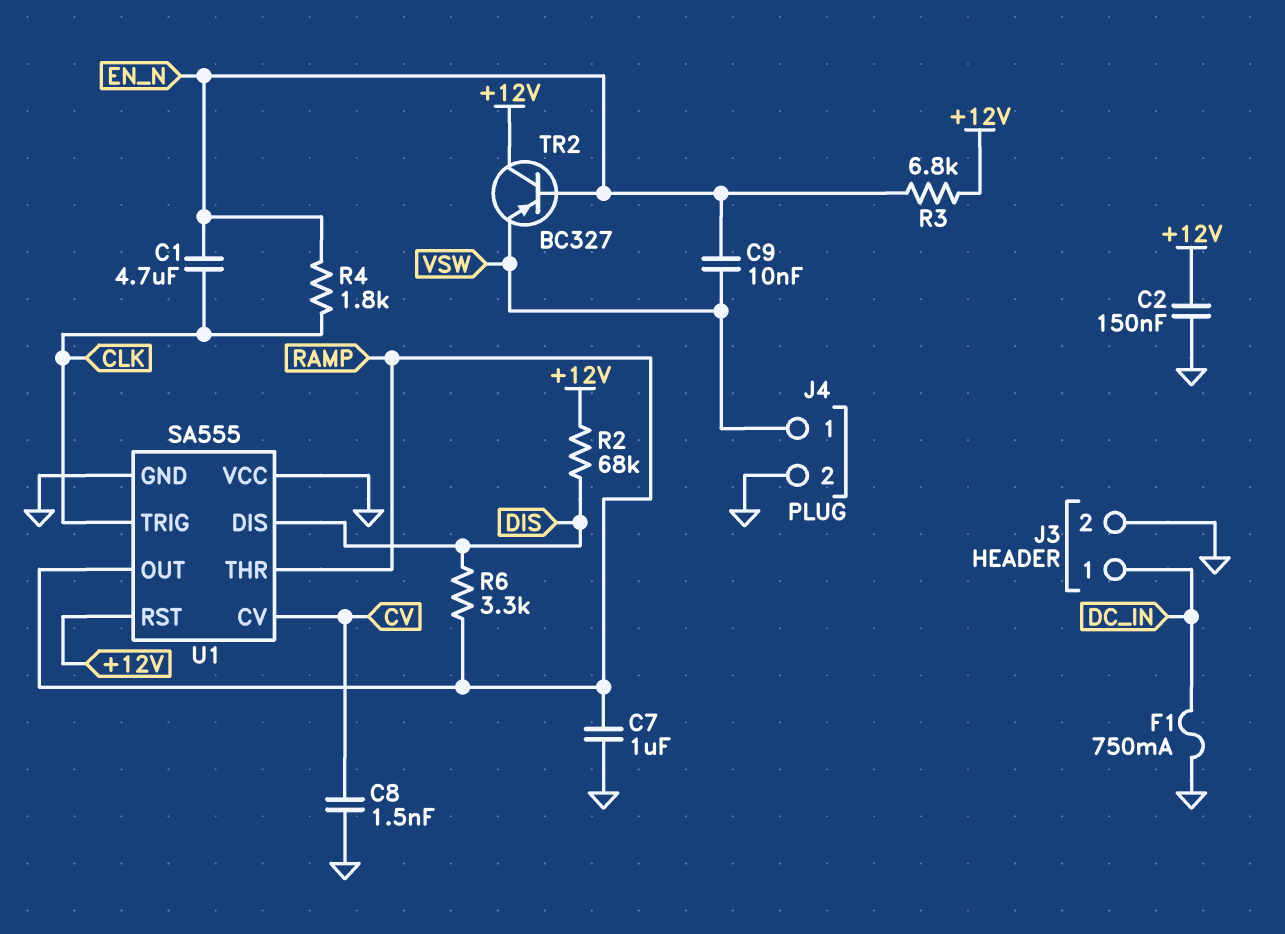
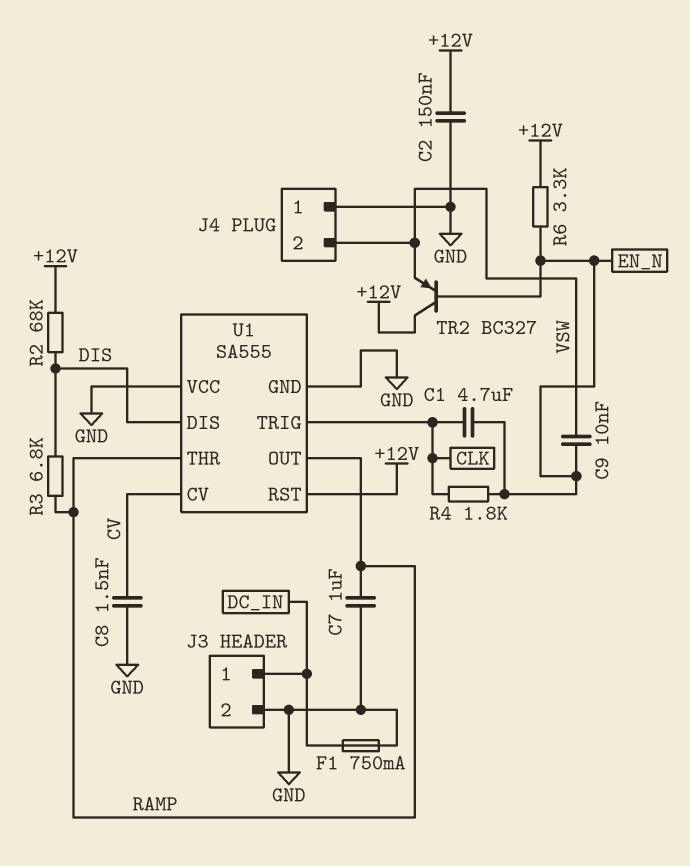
J4 pin 1: VSW -> GND
J4 pin 2: GND -> VSW
R3: 6.8k (+12V, EN_N) -> 6.8k (DIS, RAMP)
R6: 3.3k (DIS, RAMP) -> 3.3k (+12V, EN_N)

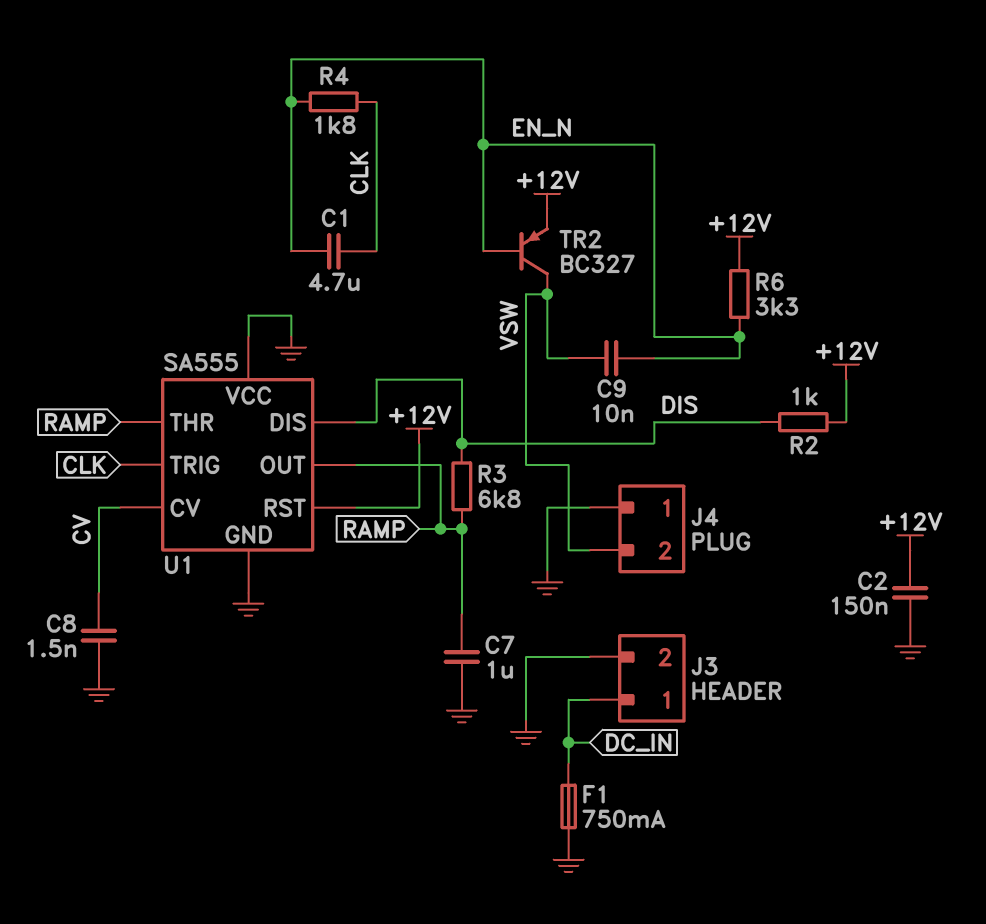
R2: 68k (+12V, DIS) -> 1k (+12V, DIS)
TR2: PNP BC327 (B EN_N, C +12V, E VSW) -> PNP BC327 (B EN_N, C VSW, E +12V)

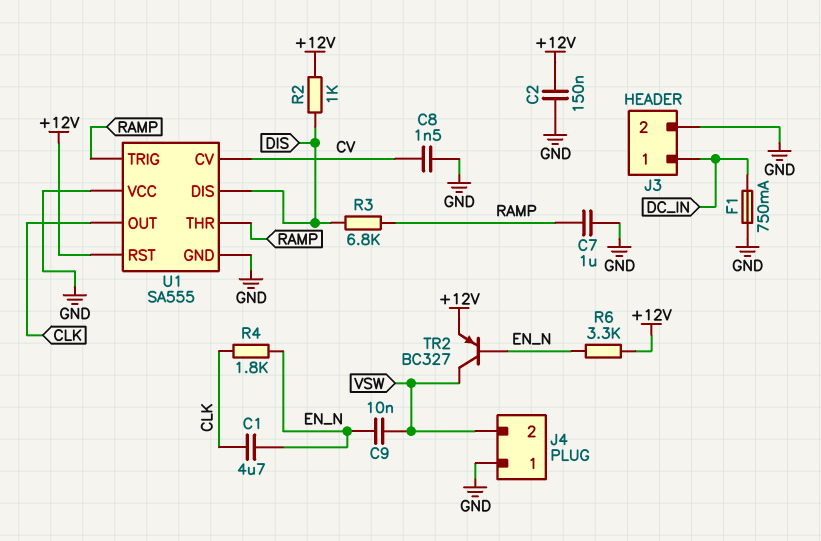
U1 pin OUT: RAMP -> CLK
U1 pin TRIG: CLK -> RAMP

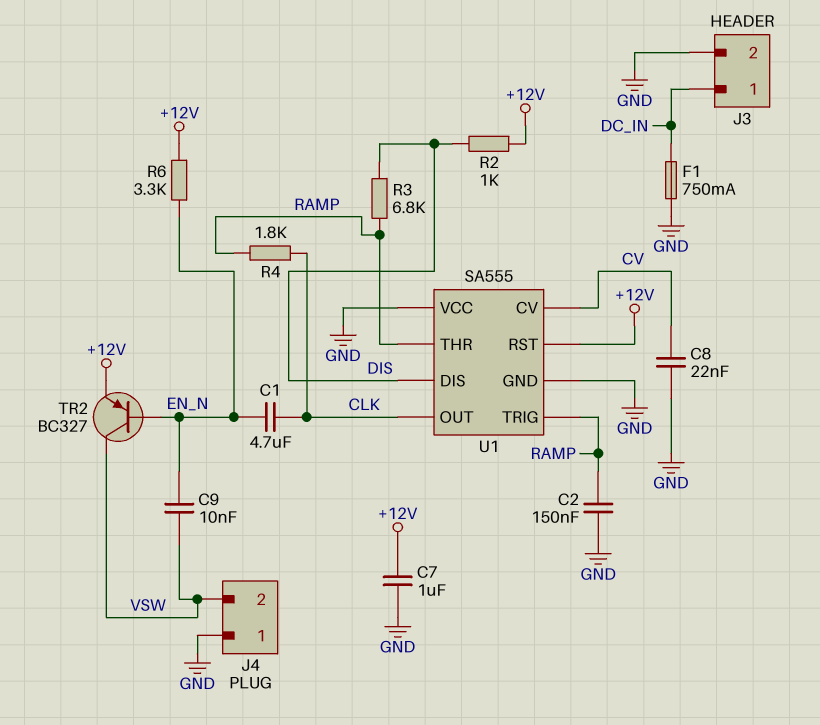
C2: 150nF (+12V, GND) -> 150nF (GND, RAMP)
C7: 1uF (GND, RAMP) -> 1uF (+12V, GND)
C8: 1.5nF (CV, GND) -> 22nF (CV, GND)
R4: 1.8k (CLK, EN_N) -> 1.8k (CLK, RAMP)

